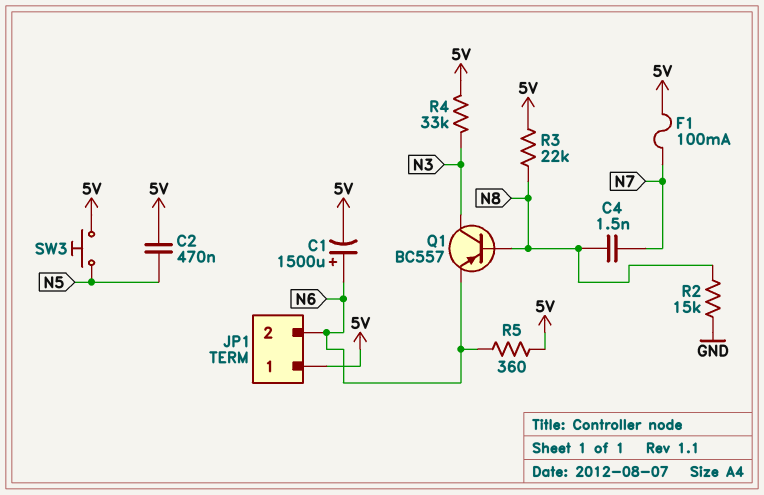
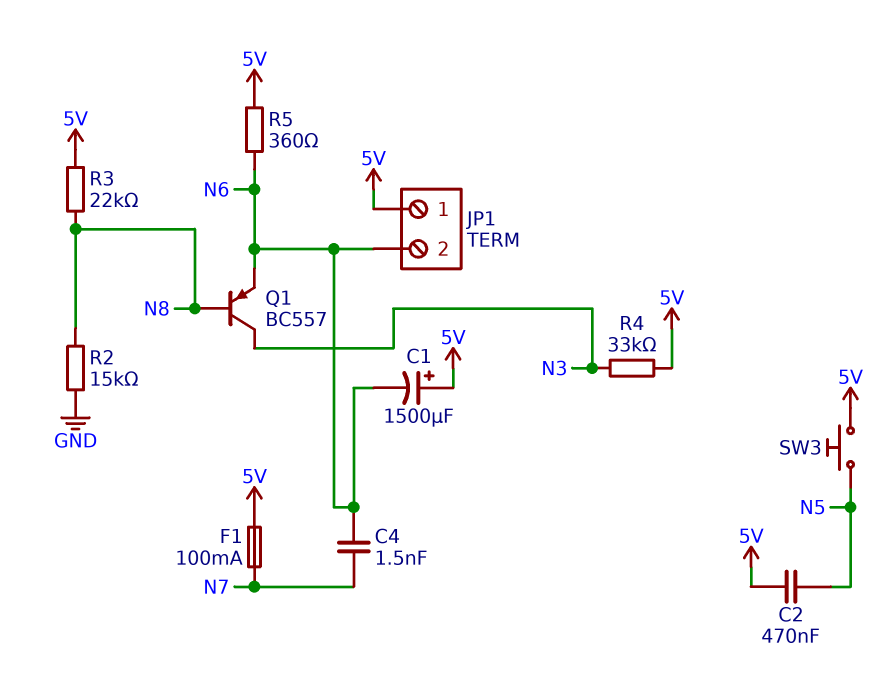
C1: 1500uF (plus N6, minus 5V) -> 1500uF (plus 5V, minus N6)
C4: 1.5nF (N7, N8) -> 1.5nF (N6, N7)

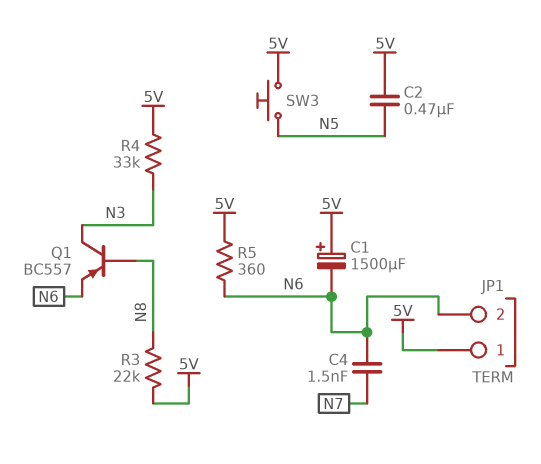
F1: 100mA (5V, N7) -> none
R2: 15k (GND, N8) -> none

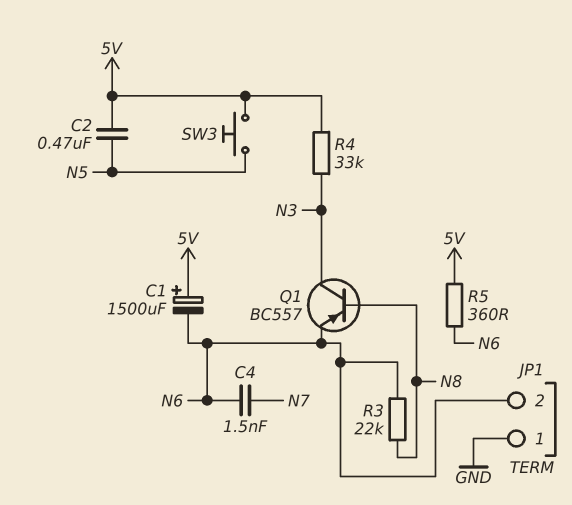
JP1 pin 1: 5V -> GND
R3: 22k (5V, N8) -> 22k (N6, N8)

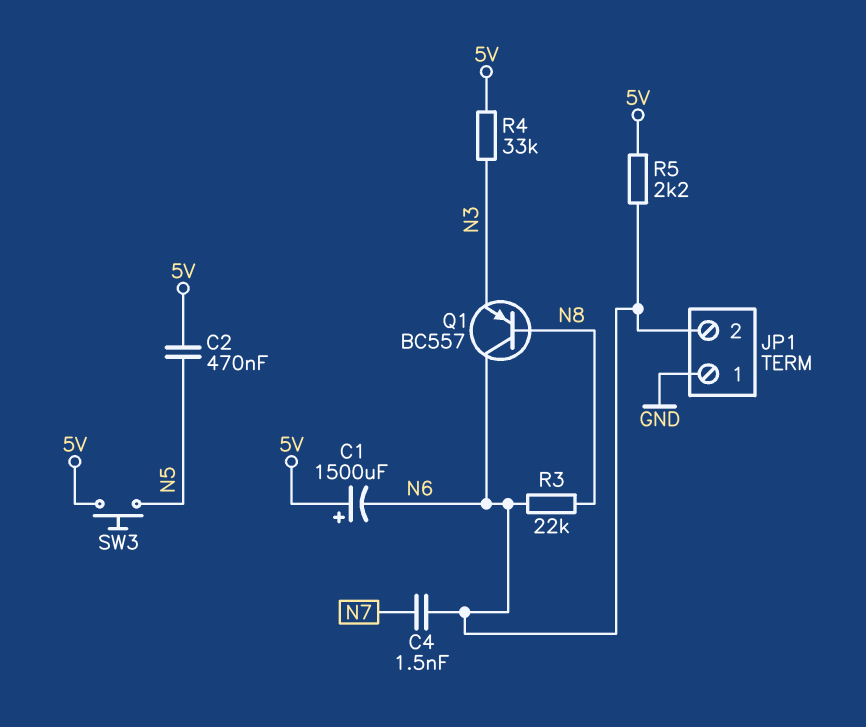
Q1: PNP BC557 (B N8, C N3, E N6) -> PNP BC557 (B N8, C N6, E N3)
R5: 360 (5V, N6) -> 2.2k (5V, N6)

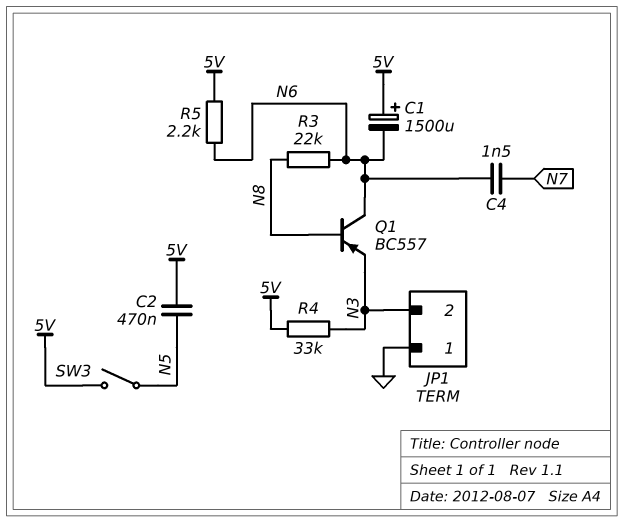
JP1 pin 2: N6 -> N3
SW3: button (5V, N5) -> switch (5V, N5)

